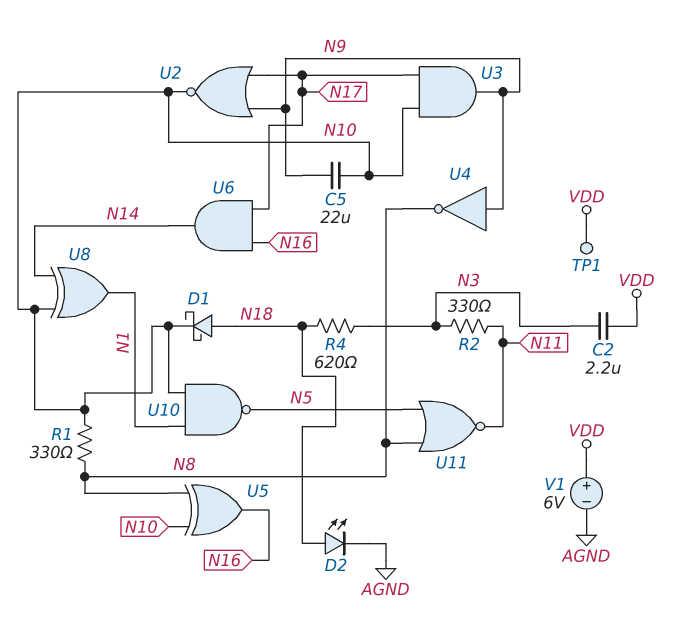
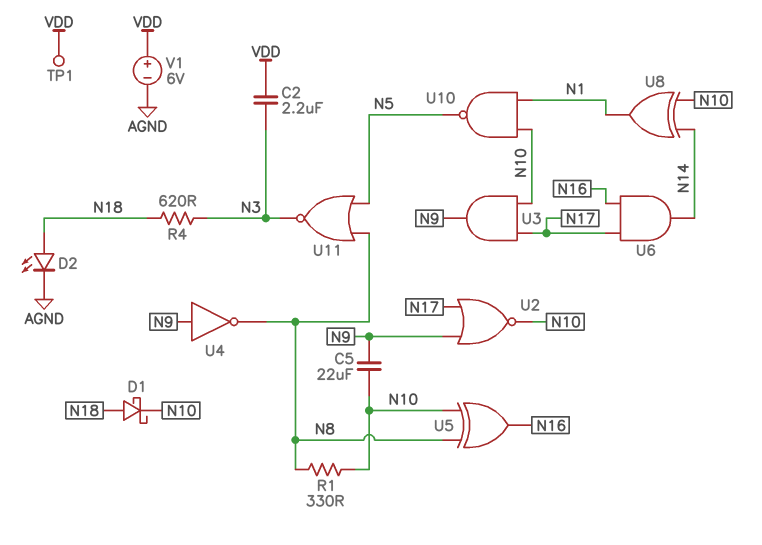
R2: 330 (N3, N11) -> none
U11: NOR (in N5, in N8, out N11) -> NOR (in N5, in N8, out N3)

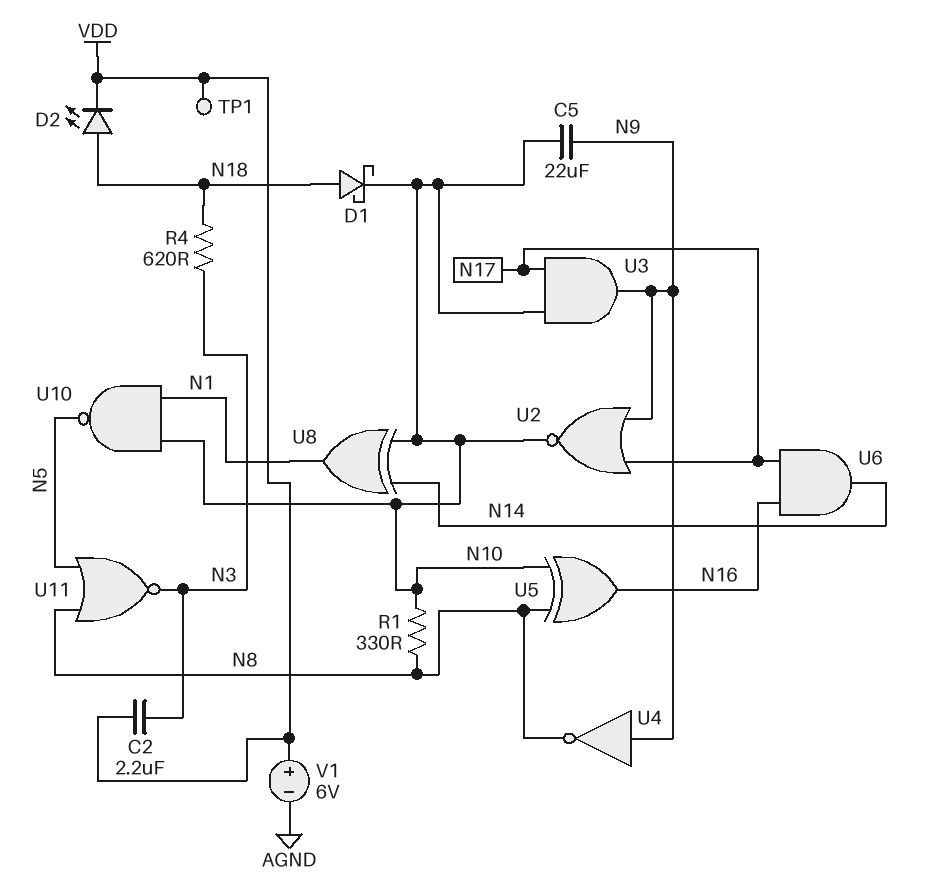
D2: LED (A N18, K AGND) -> LED (A N18, K VDD)

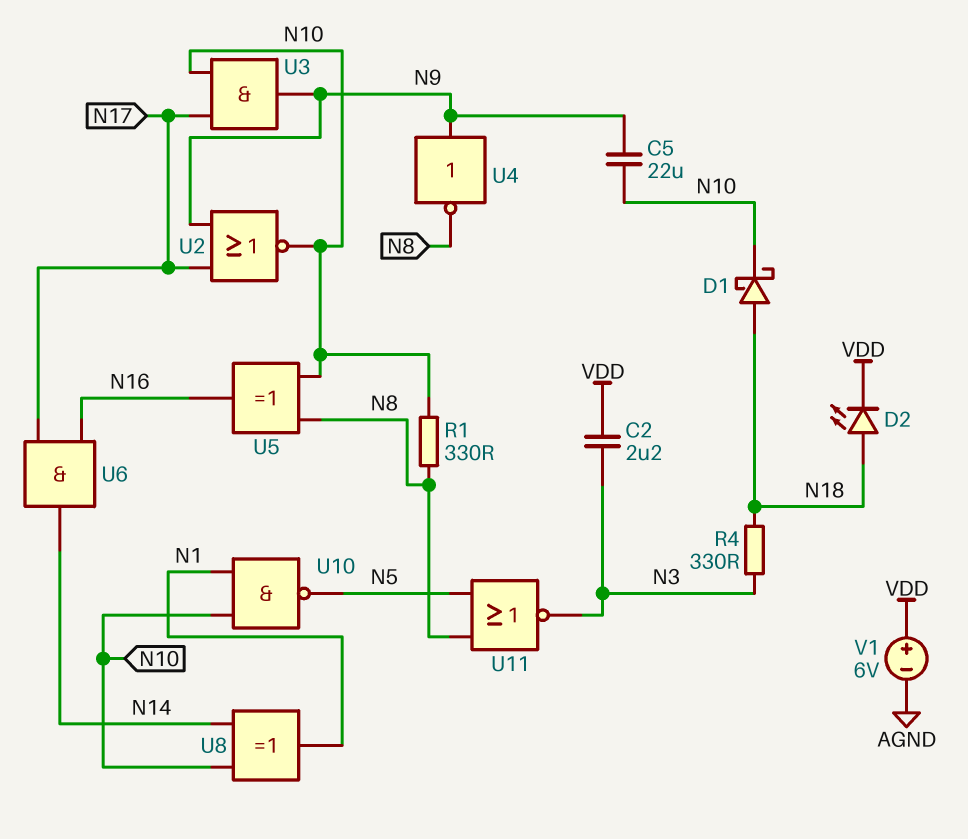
R4: 620 (N3, N18) -> 330 (N3, N18)
TP1: test point (VDD) -> none

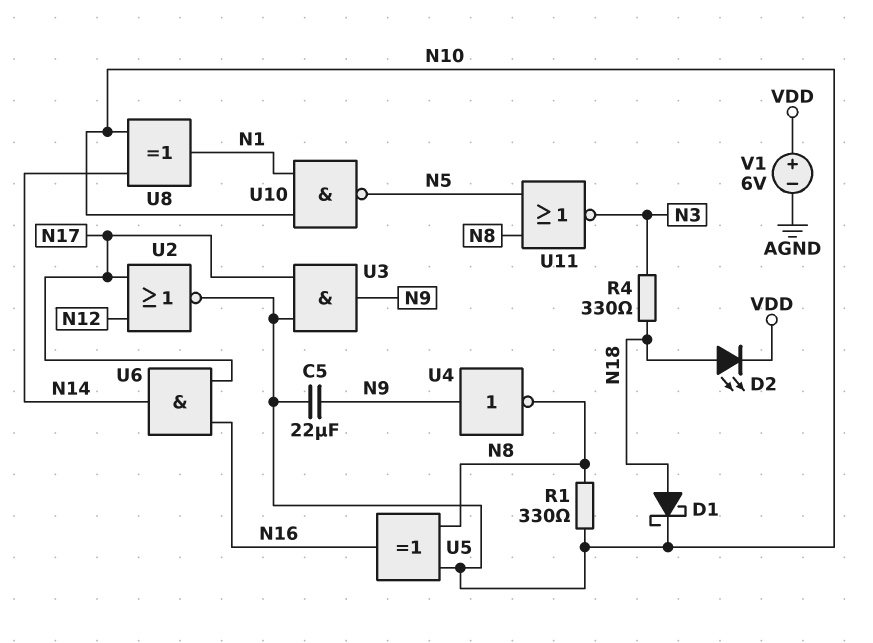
C2: 2.2uF (N3, VDD) -> none
U2: NOR (in N9, in N17, out N10) -> NOR (in N12, in N17, out N10)

